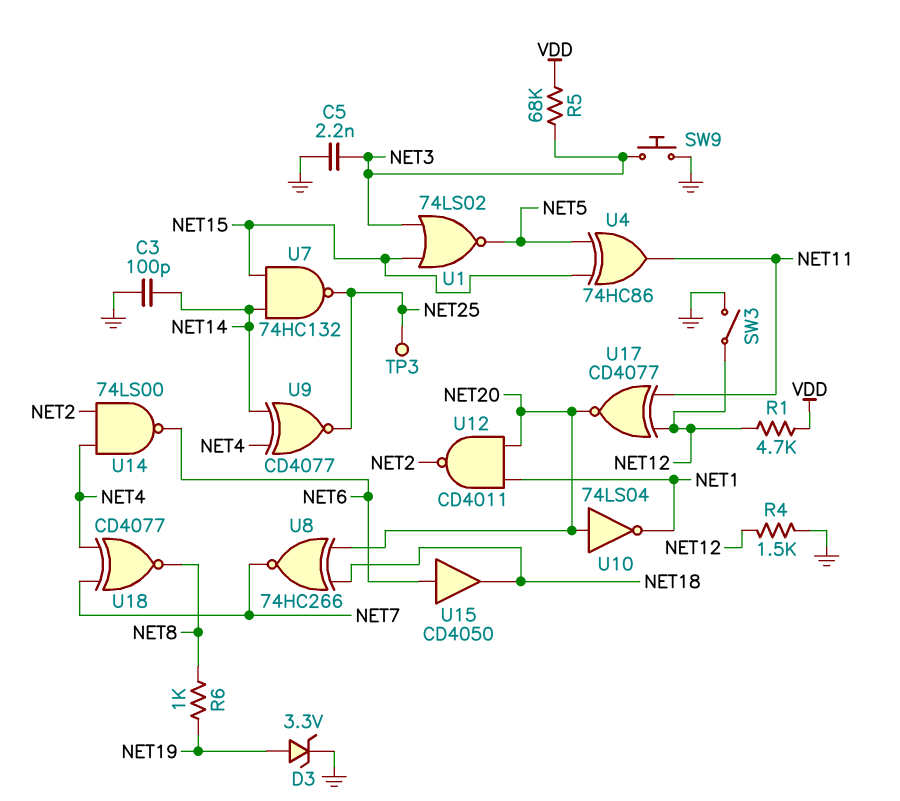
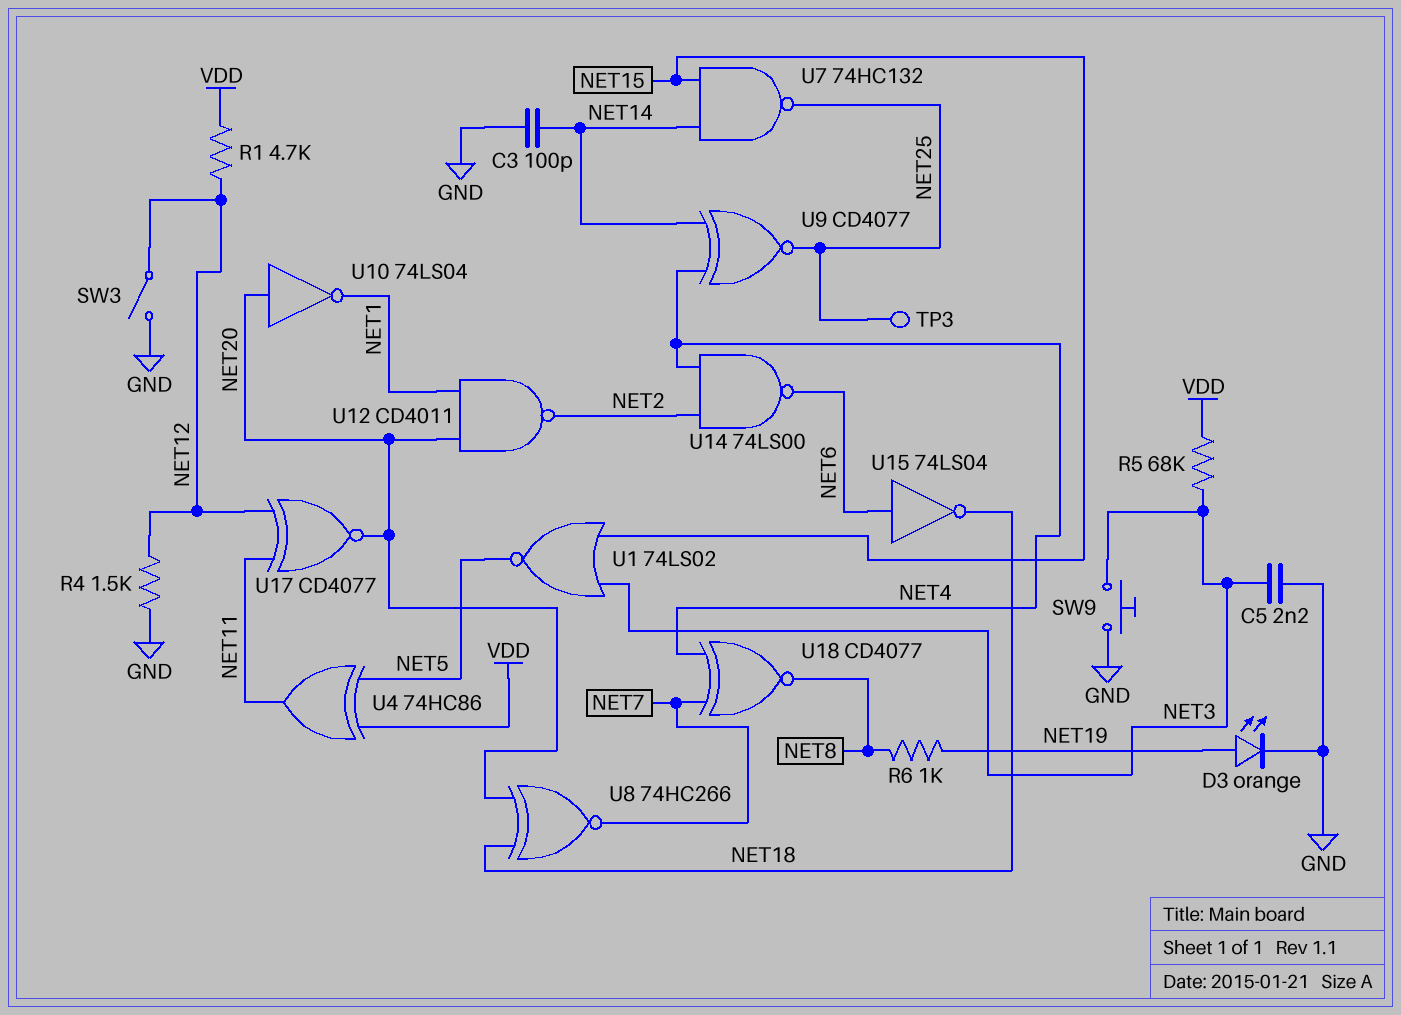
D3: zener 3.3V (A NET19, K GND) -> LED orange (A NET19, K GND)
U4: XOR 74HC86 (in NET5, in NET15, out NET11) -> XOR 74HC86 (in NET5, in VDD, out NET11)
U15: buffer CD4050 (in NET6, out NET18) -> NOT 74LS04 (in NET6, out NET18)

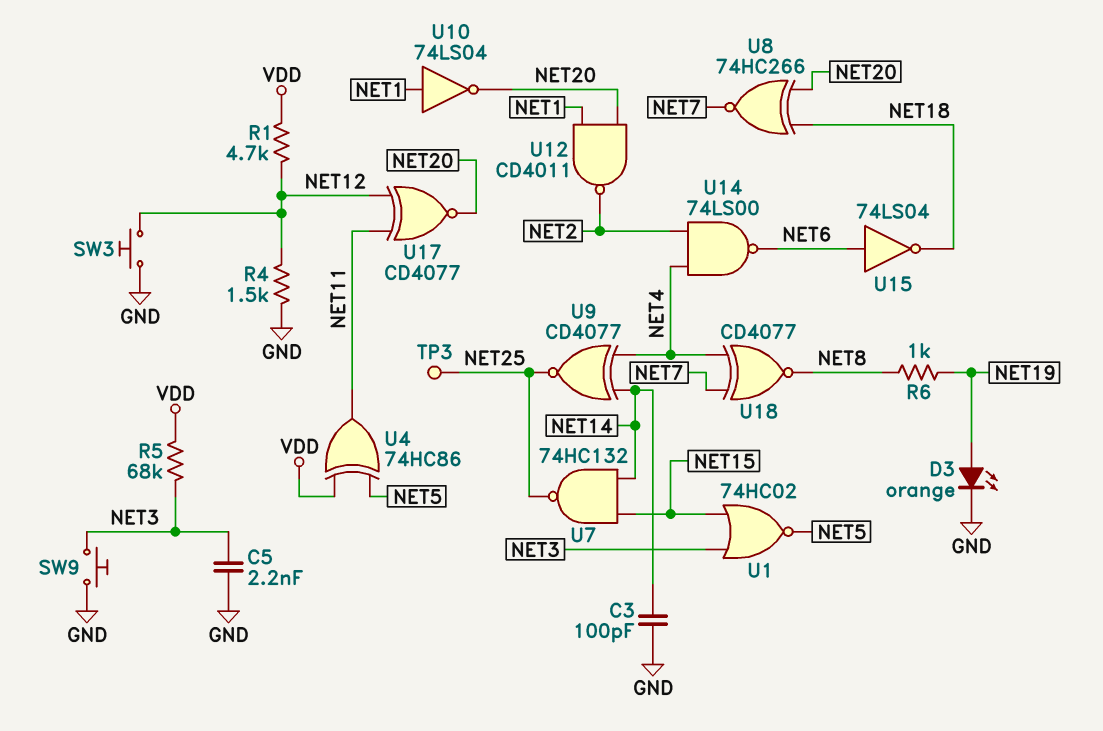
SW3: switch (GND, NET12) -> button (GND, NET12)
U1: NOR 74LS02 (in NET3, in NET15, out NET5) -> NOR 74HC02 (in NET3, in NET15, out NET5)
U10: NOT 74LS04 (in NET20, out NET1) -> NOT 74LS04 (in NET1, out NET20)

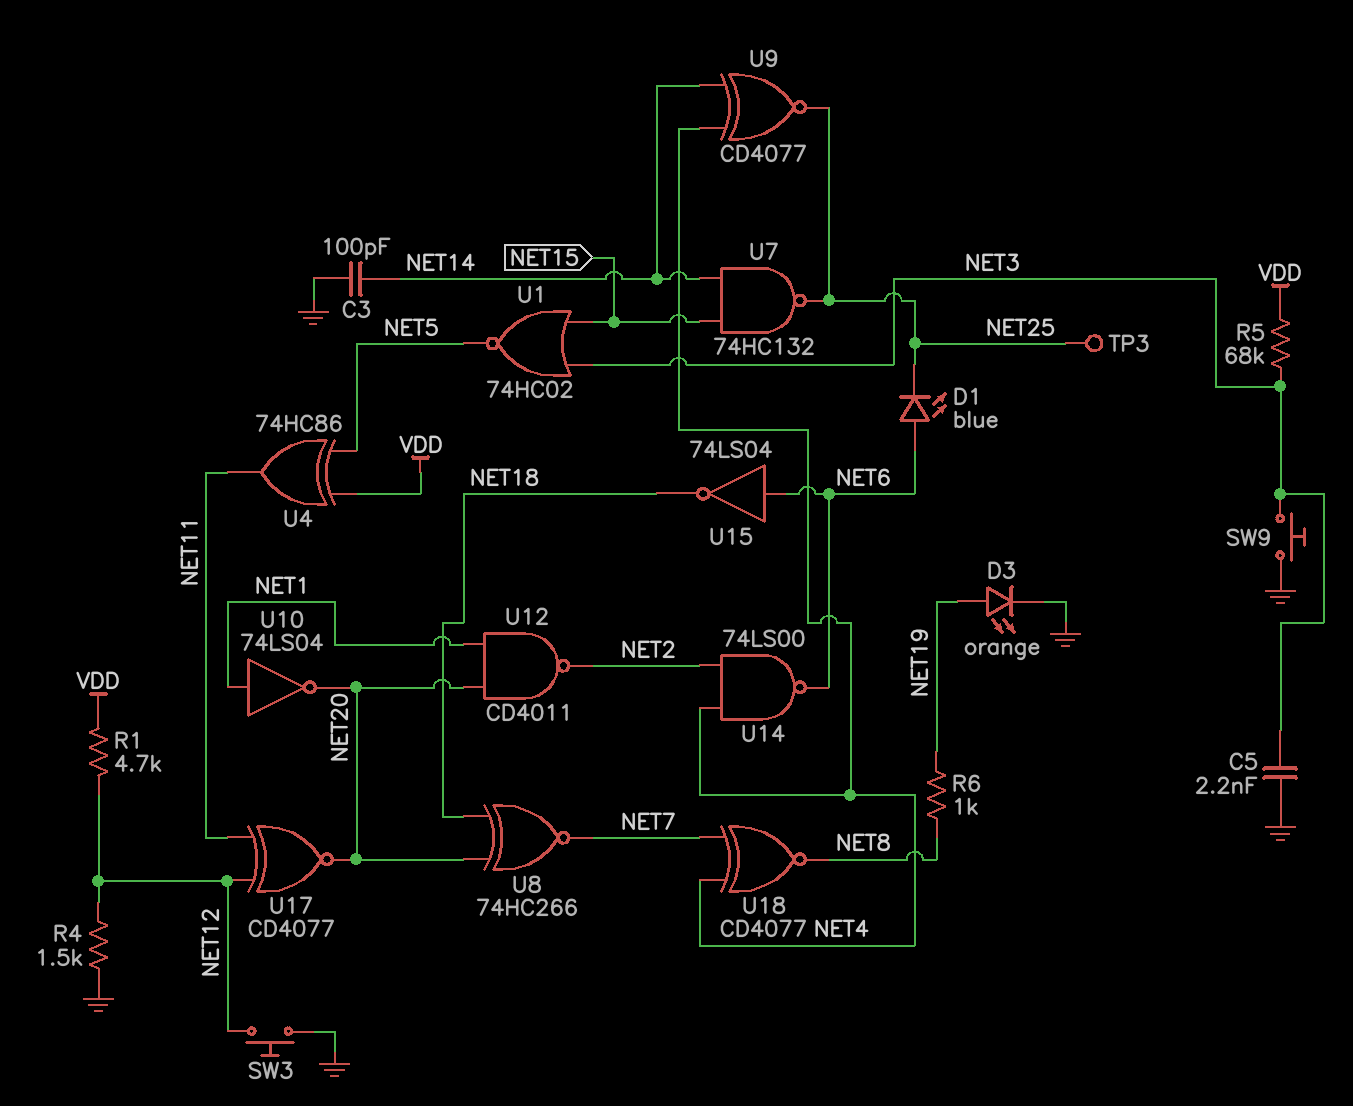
D1: none -> LED blue (A NET6, K NET25)

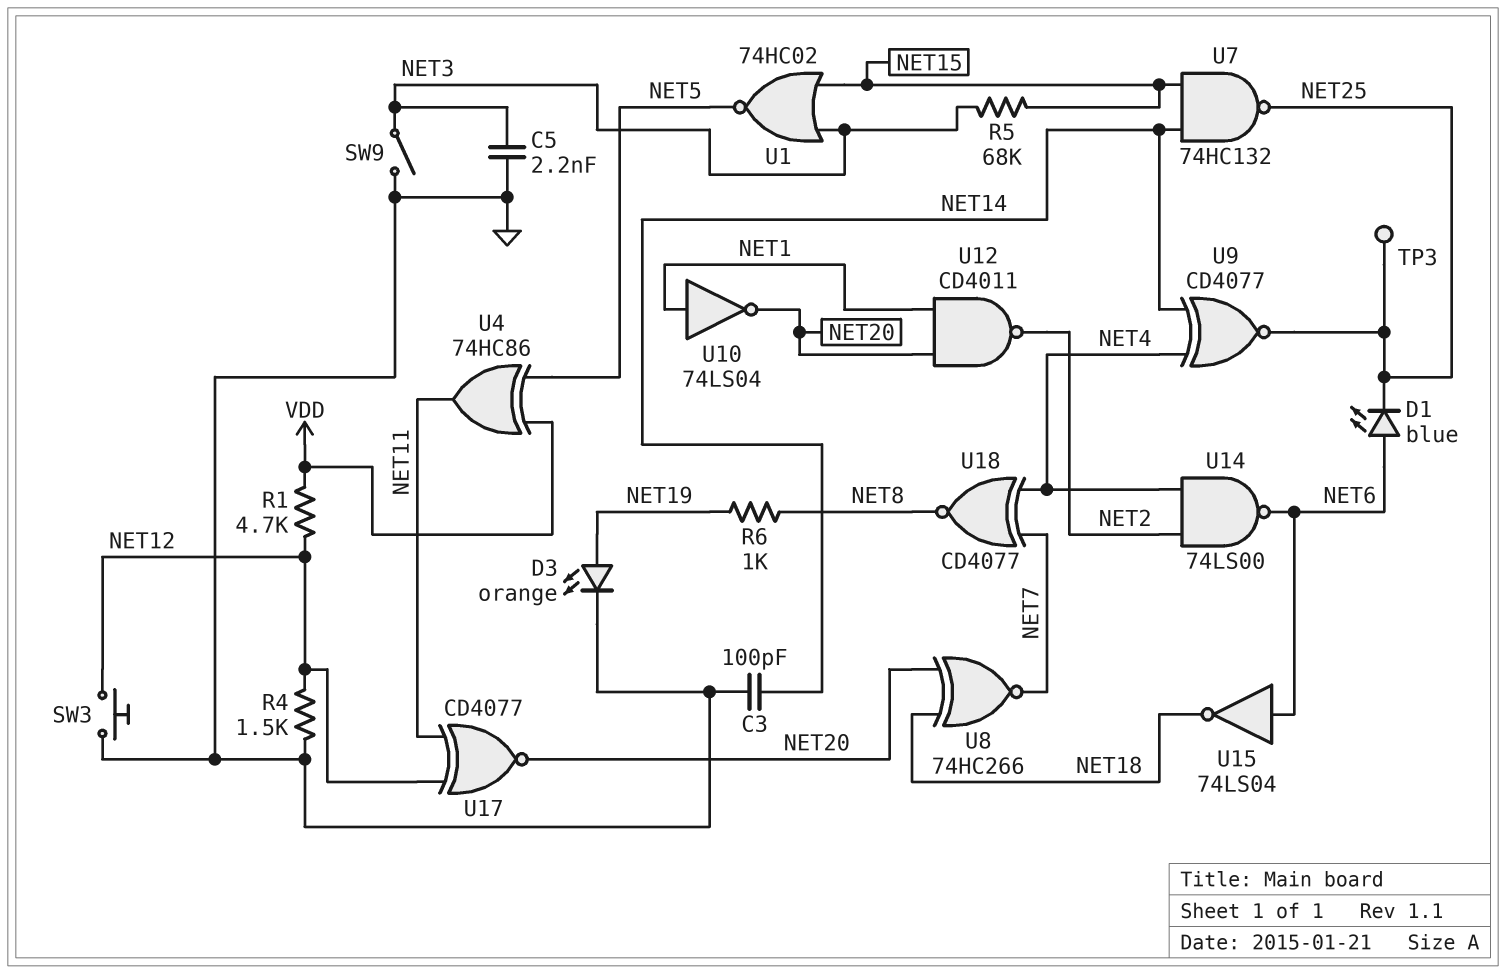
R5: 68k (NET3, VDD) -> 68k (NET3, NET15)
SW9: button (GND, NET3) -> switch (GND, NET3)

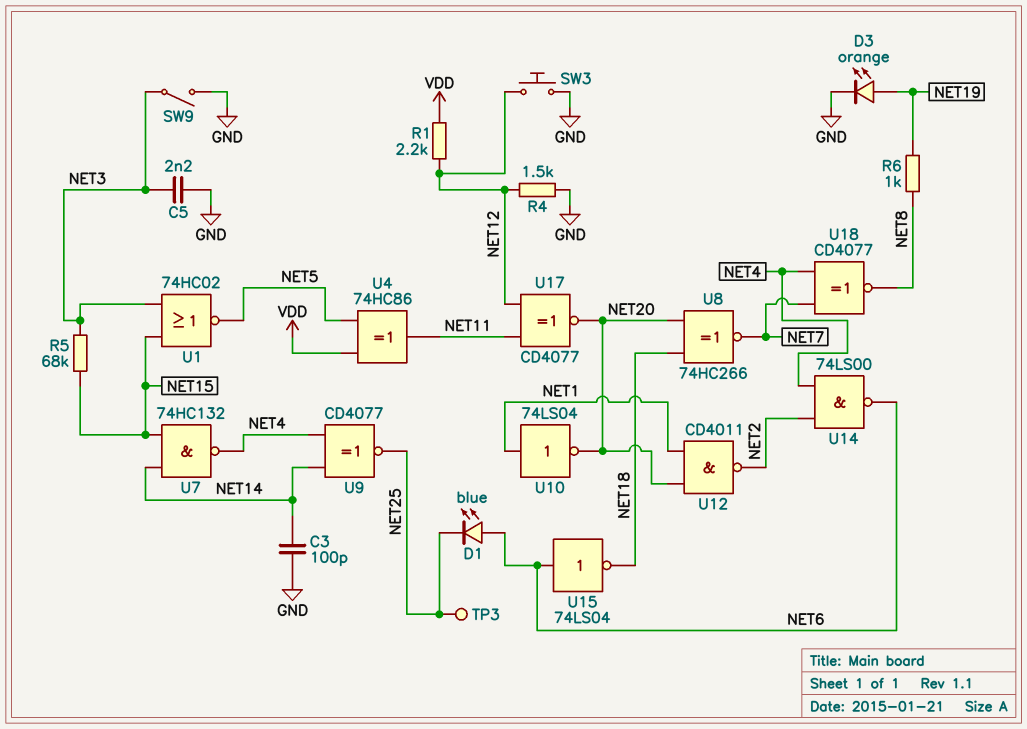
R1: 4.7k (NET12, VDD) -> 2.2k (NET12, VDD)
U7: NAND 74HC132 (in NET14, in NET15, out NET25) -> NAND 74HC132 (in NET14, in NET15, out NET4)

